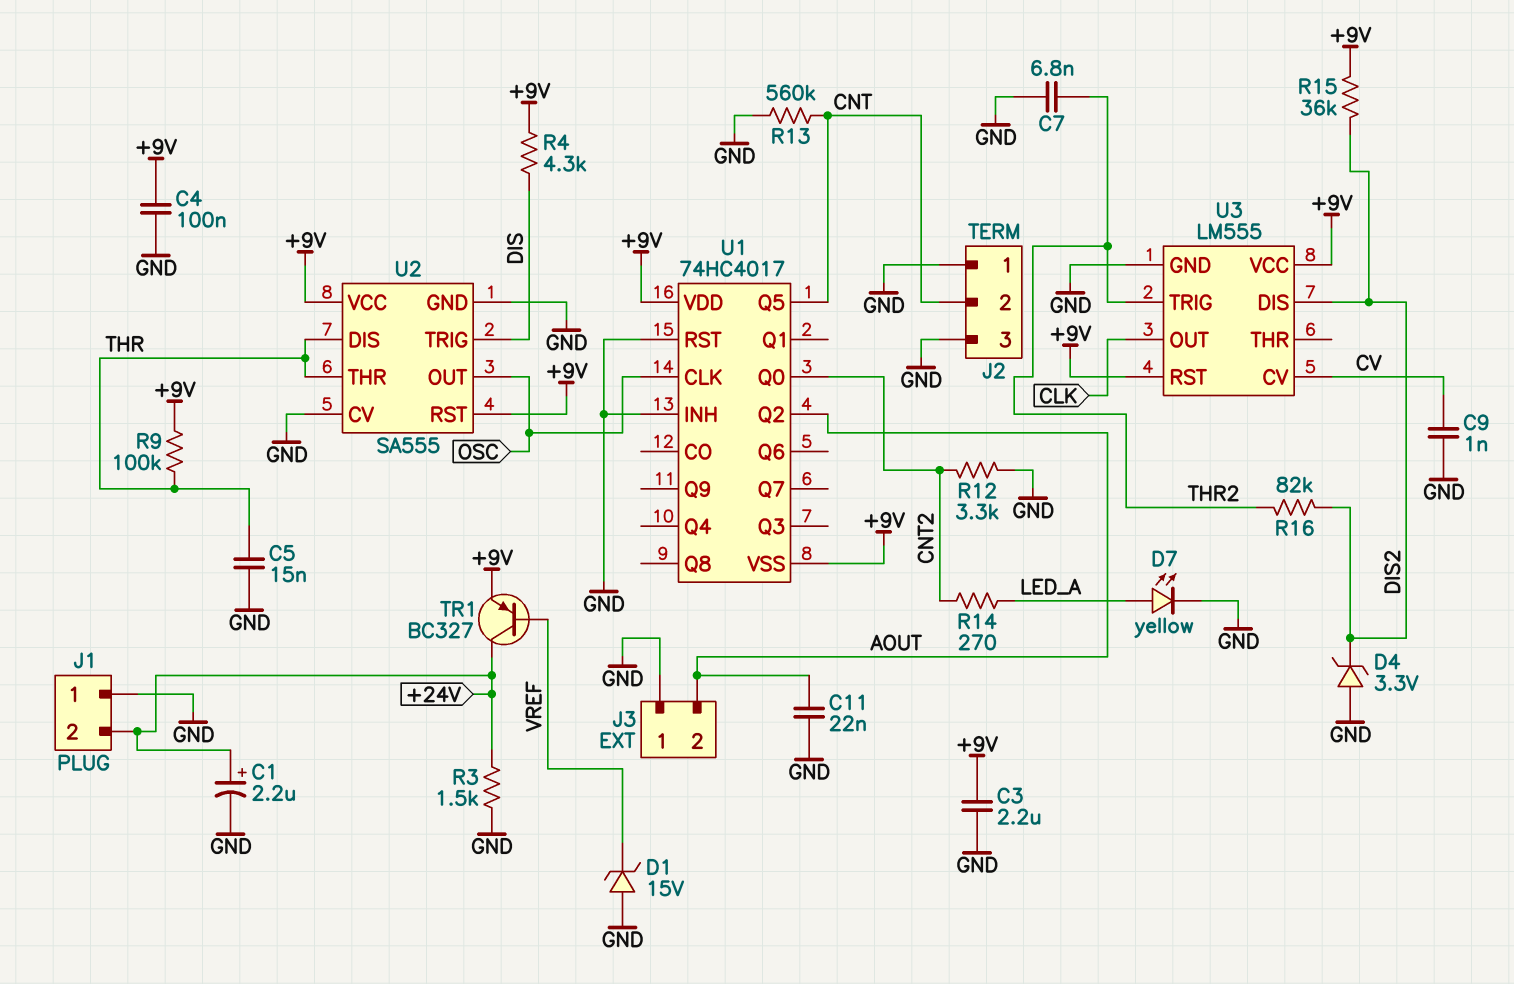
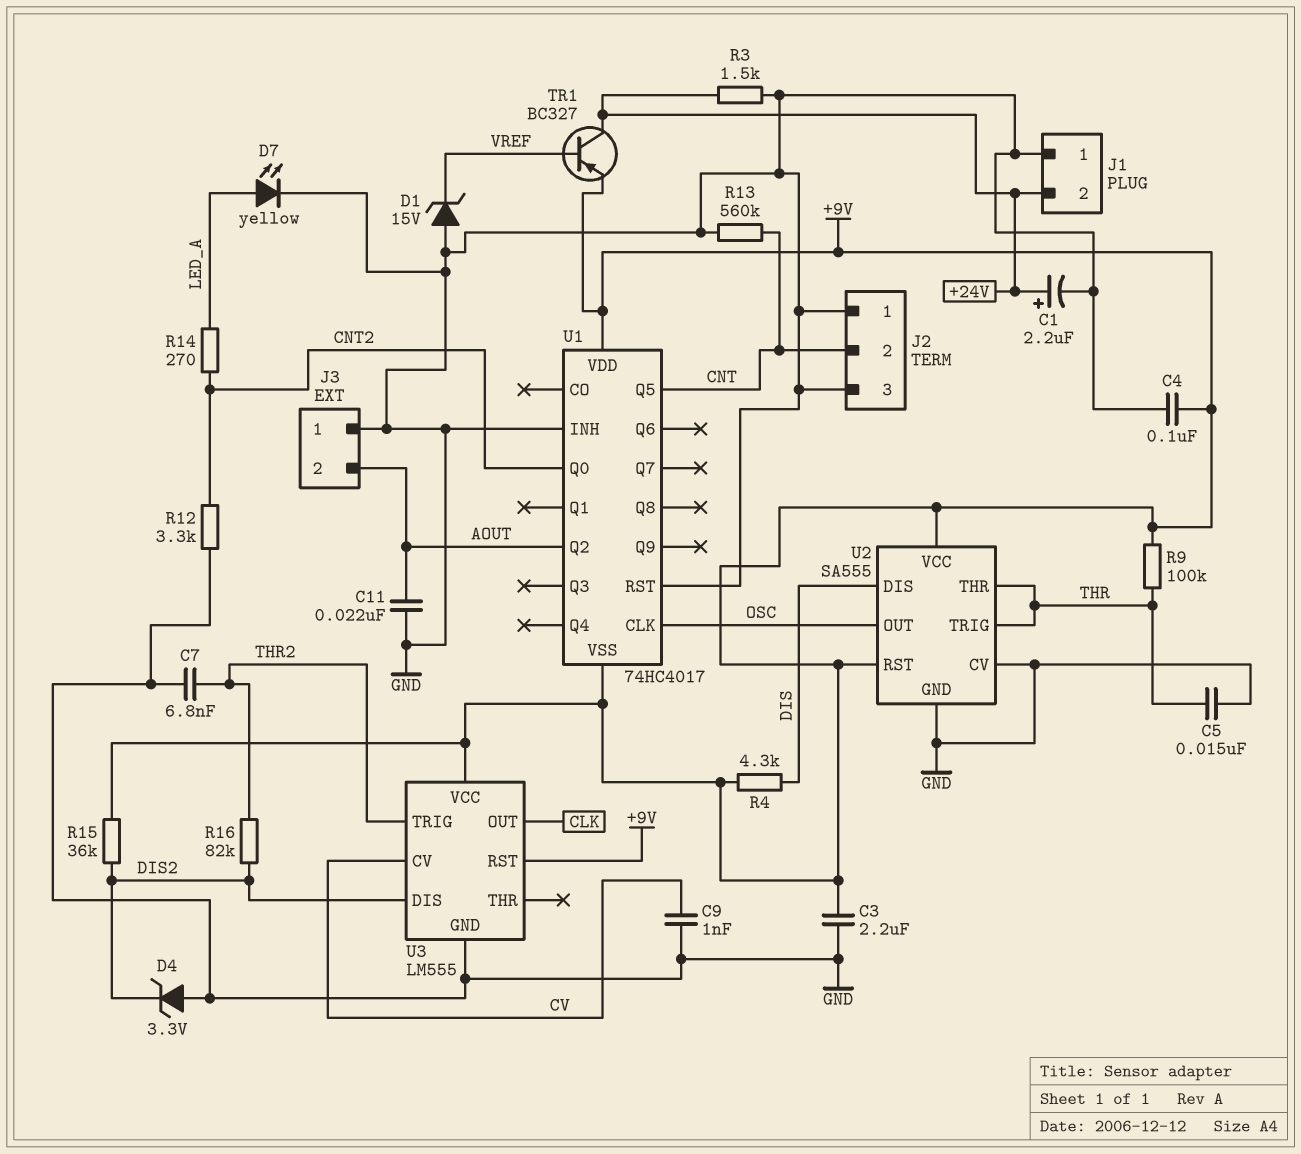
U2 pin DIS: THR -> DIS
U2 pin TRIG: DIS -> THR

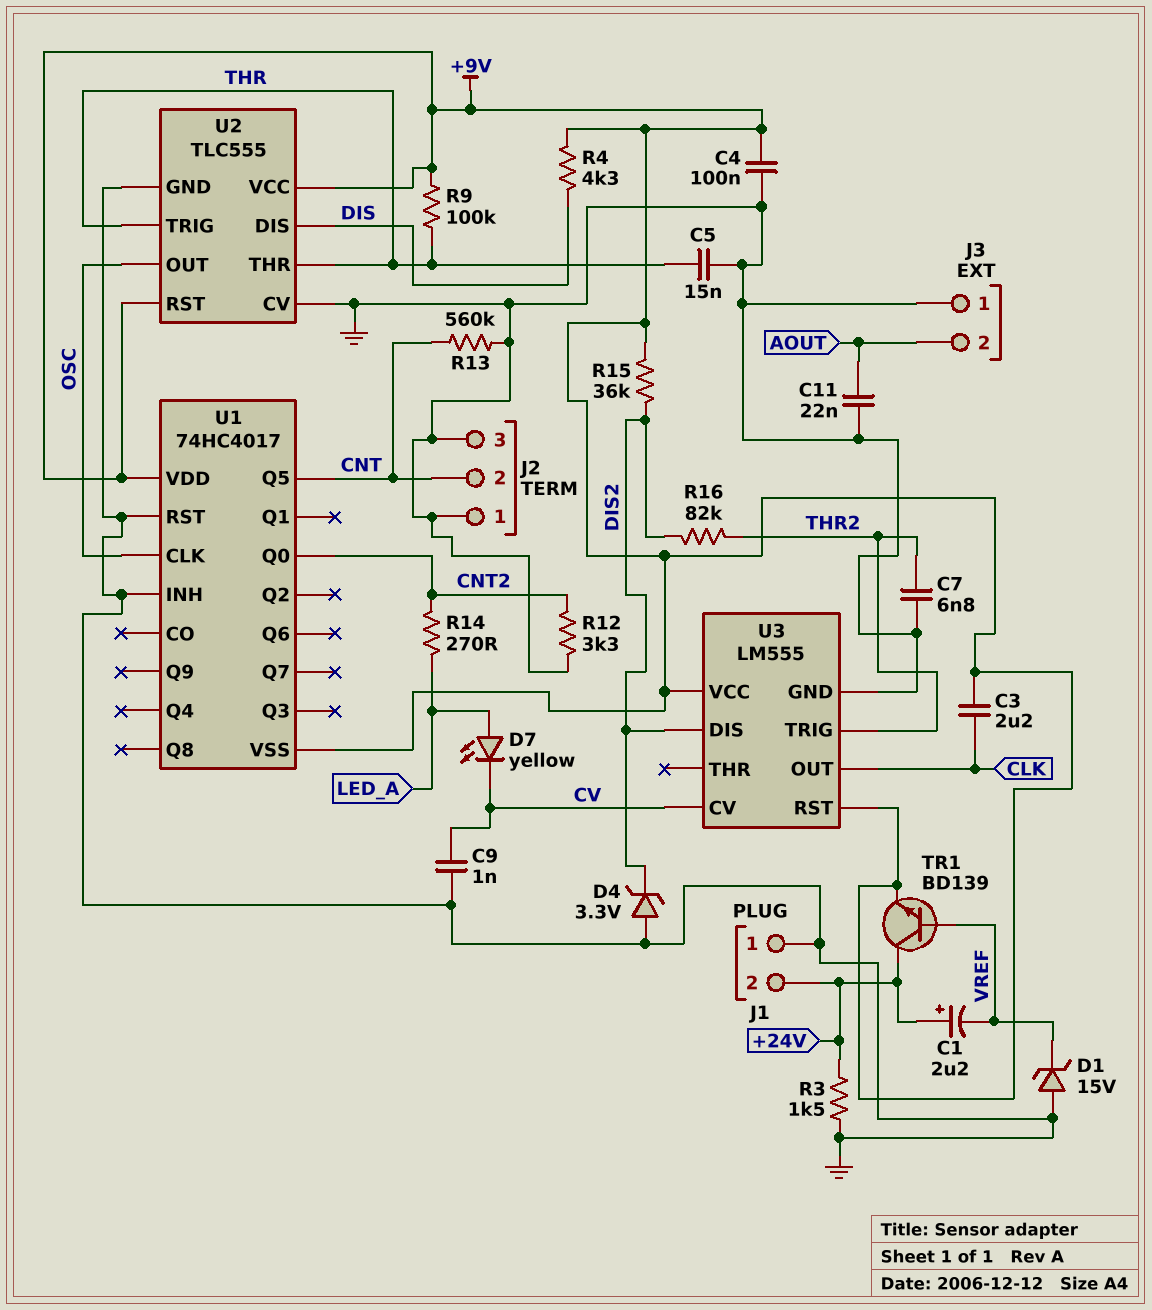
C1: 2.2uF (plus +24V, minus GND) -> 2.2uF (plus +24V, minus VREF)
C3: 2.2uF (+9V, GND) -> 2.2uF (+9V, CLK)
D7: LED yellow (A LED_A, K GND) -> LED yellow (A LED_A, K CV)
TR1: PNP BC327 (B VREF, C +24V, E +9V) -> NPN BD139 (B VREF, C +24V, E +9V)
U1 pin Q2: AOUT -> none
U2: SA555 -> TLC555

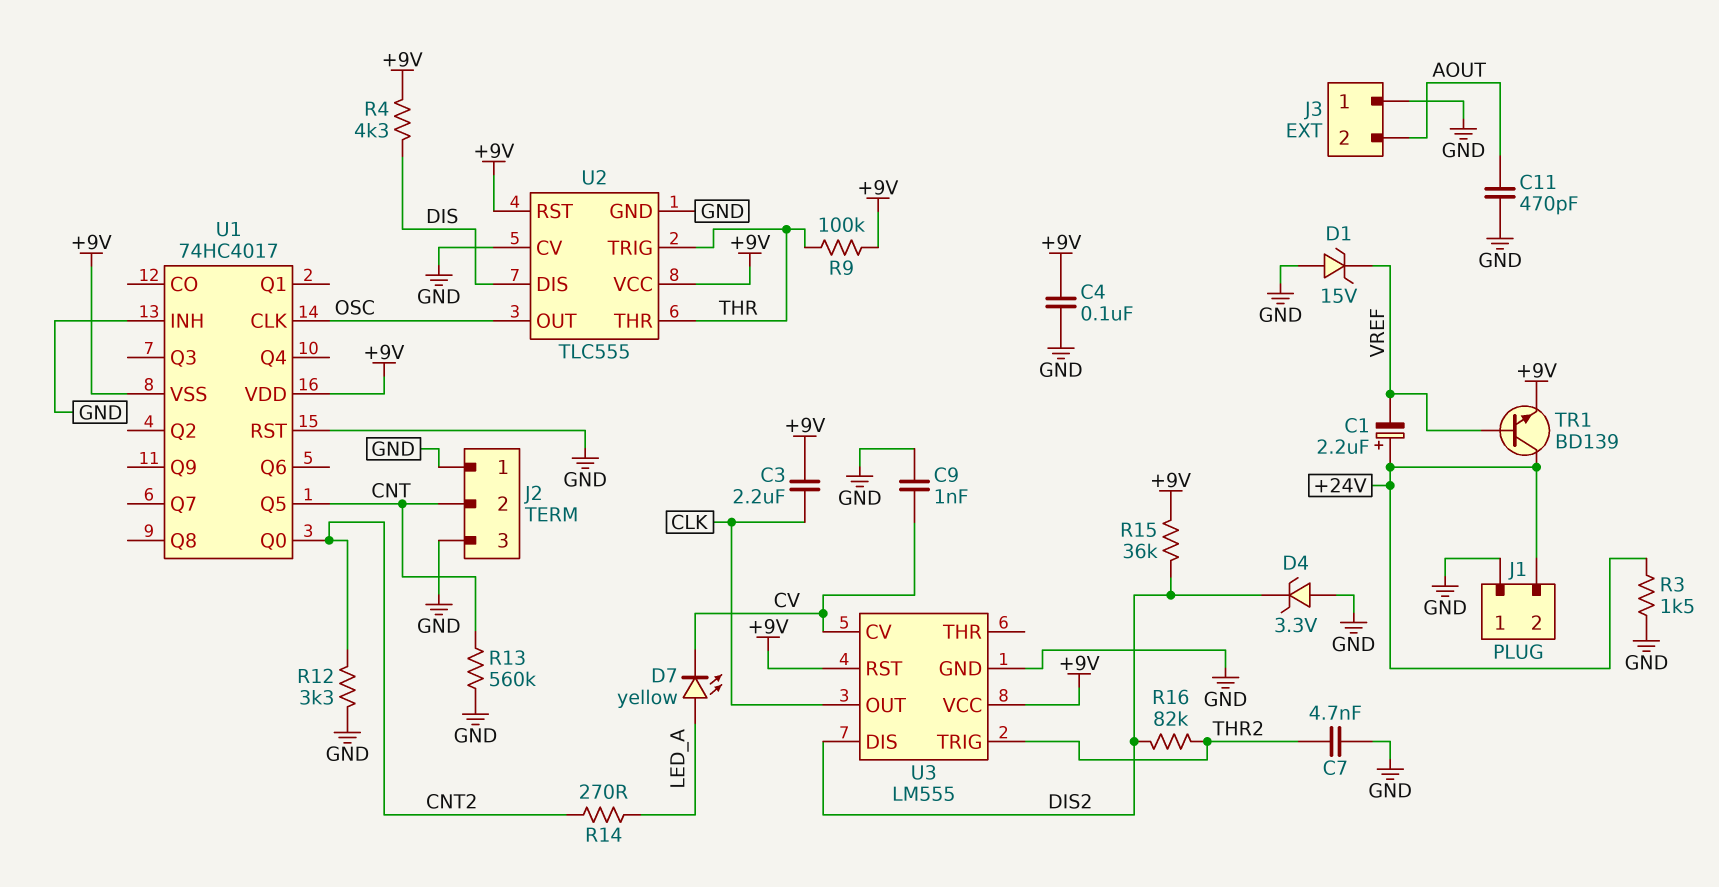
C5: 15nF (GND, THR) -> none
C7: 6.8nF (GND, THR2) -> 4.7nF (GND, THR2)
C11: 22nF (AOUT, GND) -> 470pF (AOUT, GND)

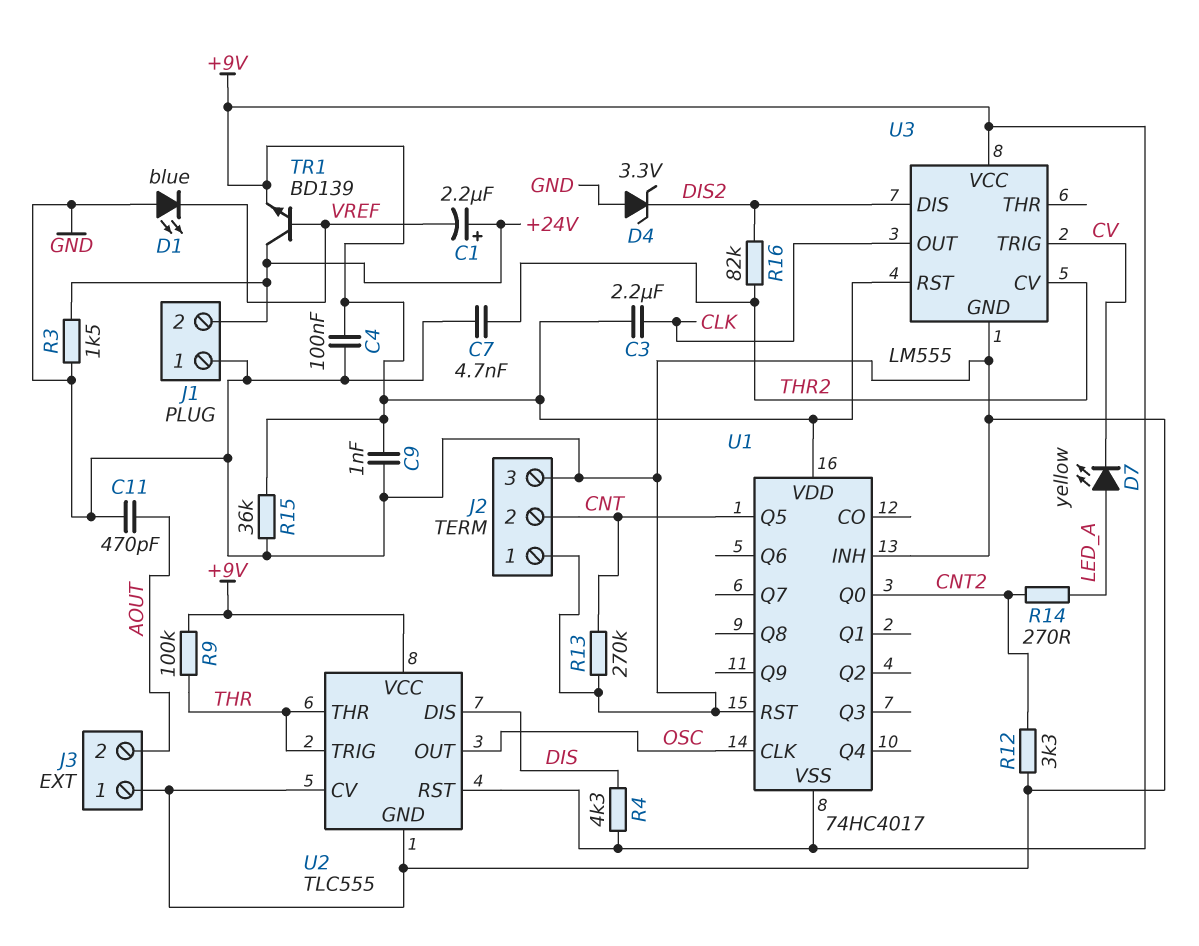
C9: 1nF (CV, GND) -> 1nF (+9V, GND)
D1: zener 15V (A GND, K VREF) -> LED blue (A GND, K VREF)
R13: 560k (CNT, GND) -> 270k (CNT, GND)
R15: 36k (+9V, DIS2) -> 36k (+9V, GND)
U3 pin CV: CV -> THR2
U3 pin TRIG: THR2 -> CV

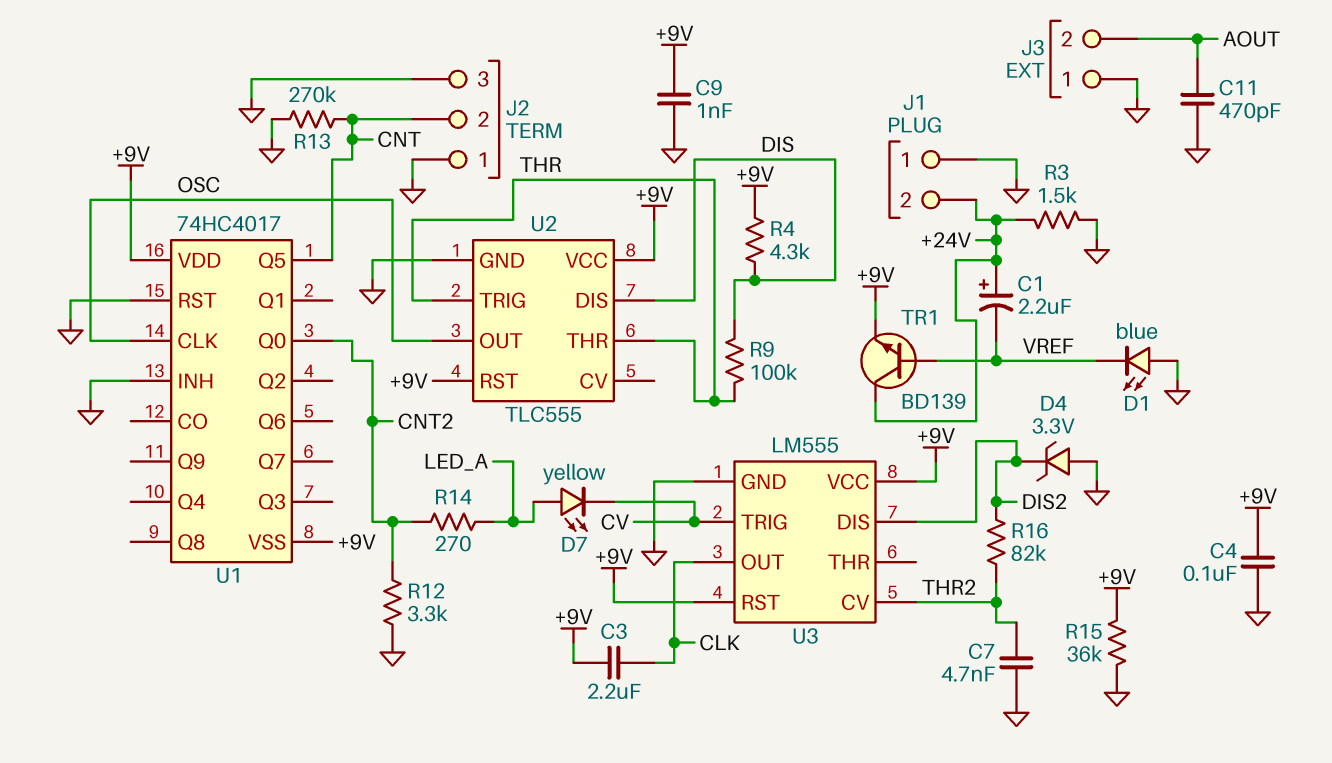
R9: 100k (+9V, THR) -> 100k (DIS, THR)
U2 pin CV: GND -> none

